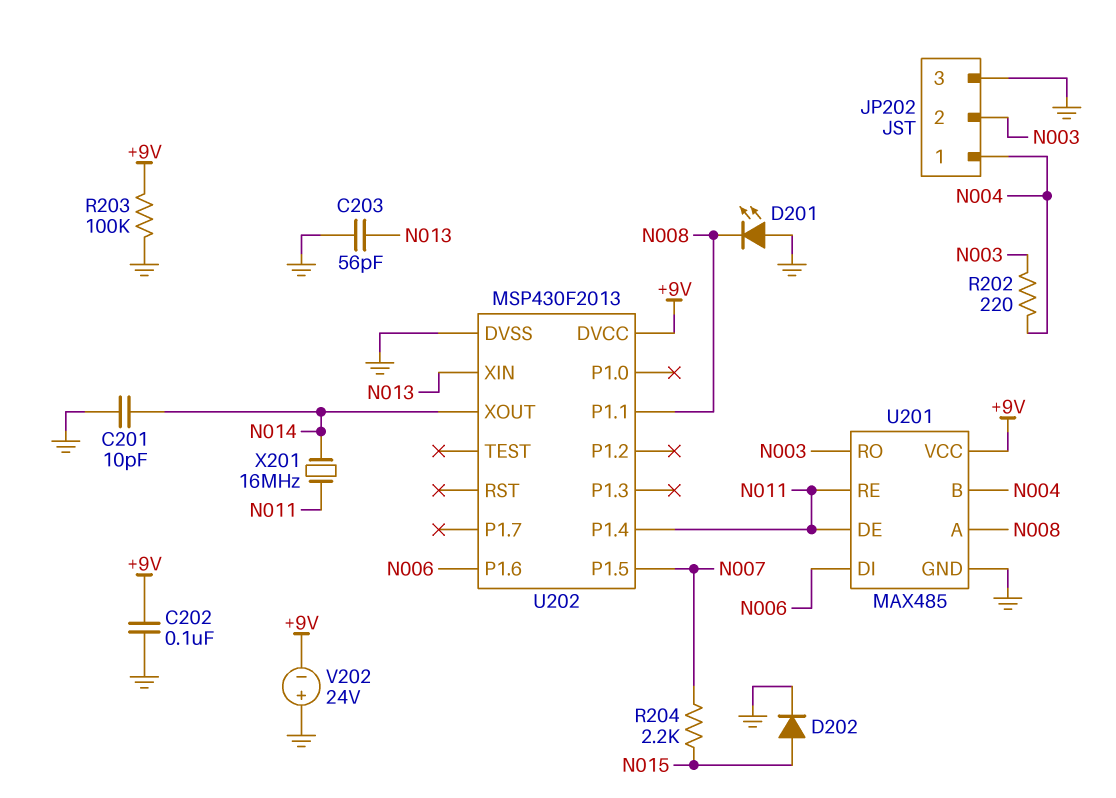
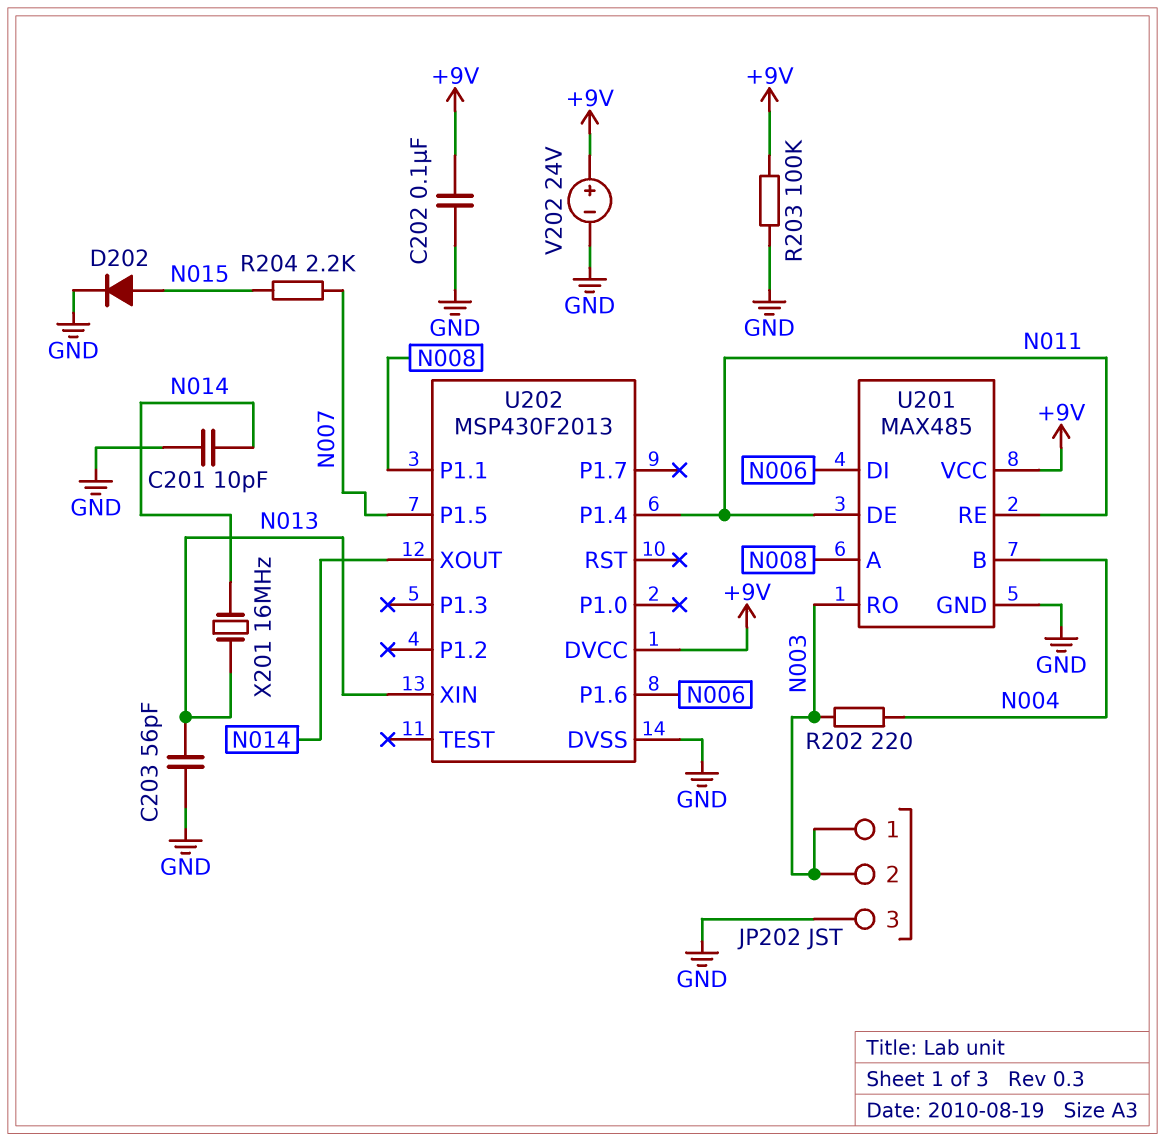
D201: LED (A GND, K N008) -> none
JP202 pin 1: N004 -> N003
V202: 24V (plus GND, minus +9V) -> 24V (plus +9V, minus GND)
X201: 16MHz (N011, N014) -> 16MHz (N013, N014)

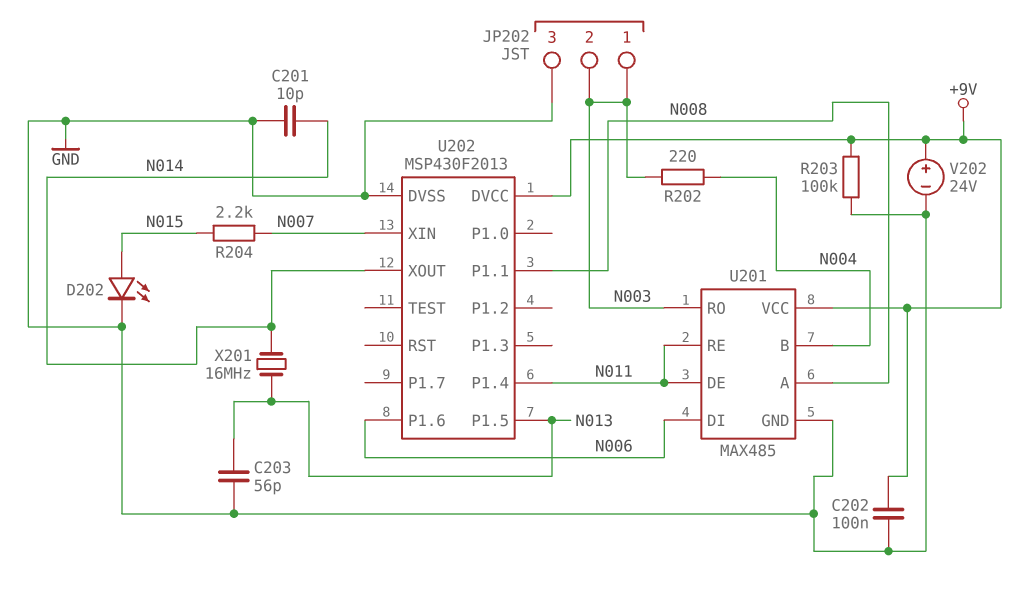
D202: diode (A N015, K GND) -> LED (A N015, K GND)
U202 pin P1.5: N007 -> N013
U202 pin XIN: N013 -> N007

